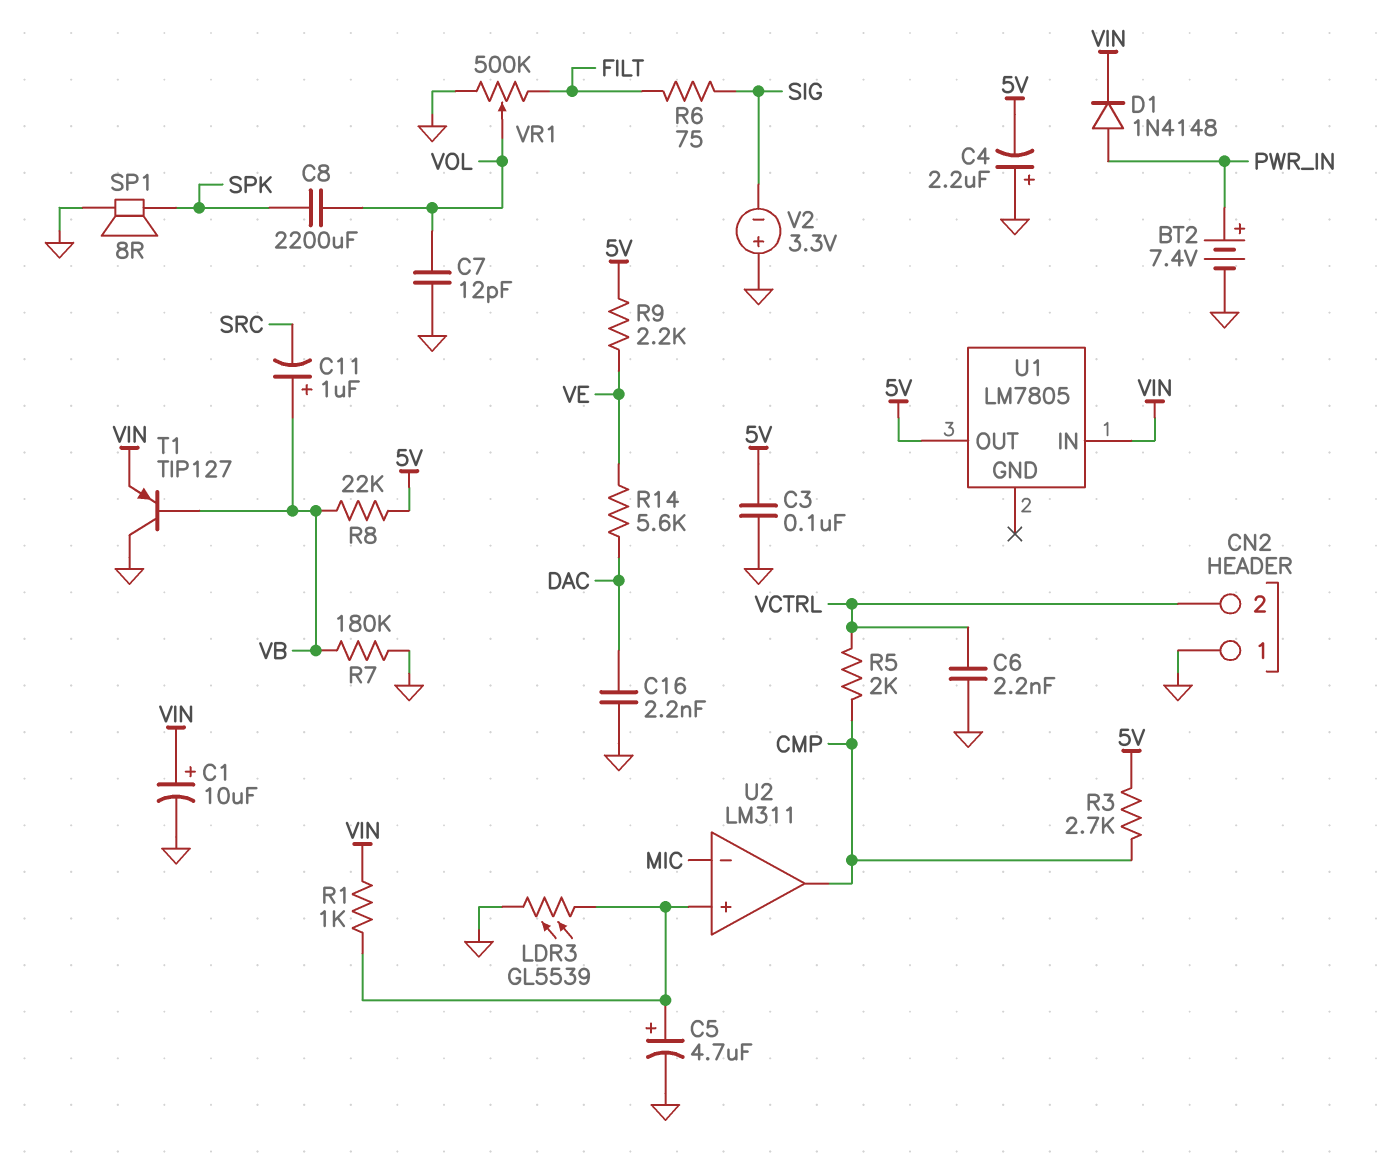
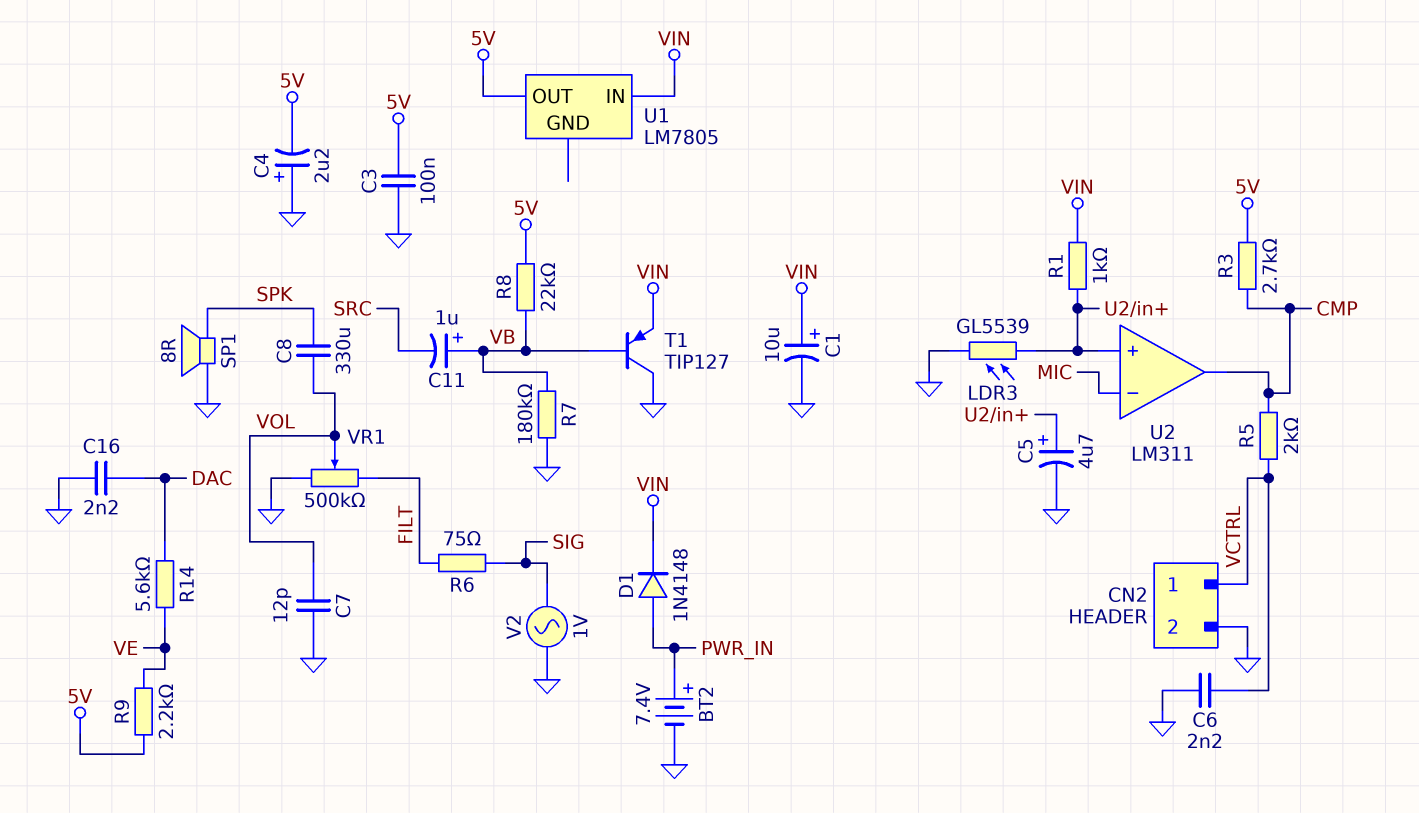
C8: 2200uF (SPK, VOL) -> 330uF (SPK, VOL)
CN2 pin 1: GND -> VCTRL
CN2 pin 2: VCTRL -> GND
V2: 3.3V (plus GND, minus SIG) -> AC 1V (GND, SIG)

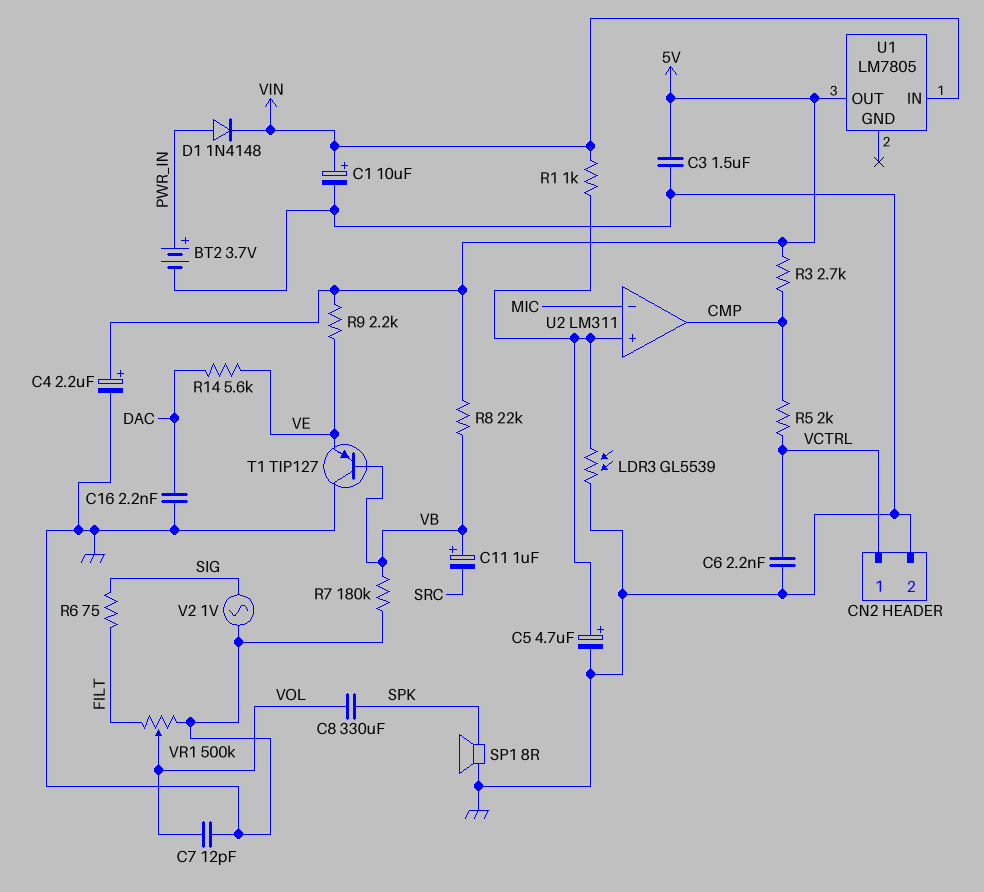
BT2: 7.4V (plus PWR_IN, minus GND) -> 3.7V (plus PWR_IN, minus GND)
C3: 100nF (5V, GND) -> 1.5uF (5V, GND)
C4: 2.2uF (plus GND, minus 5V) -> 2.2uF (plus 5V, minus GND)
T1: PNP TIP127 (B VB, C GND, E VIN) -> PNP TIP127 (B VB, C GND, E VE)

